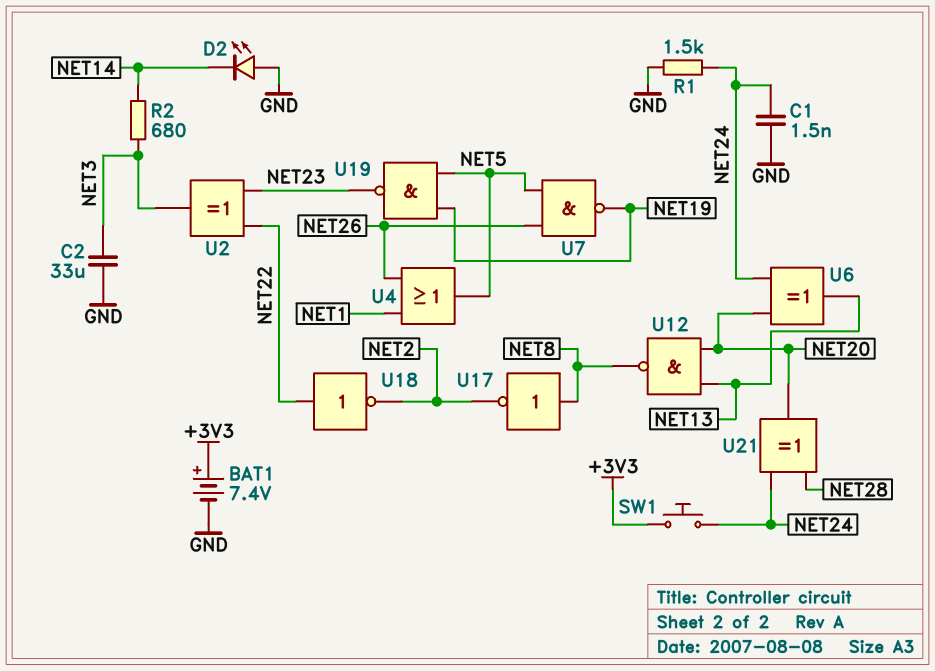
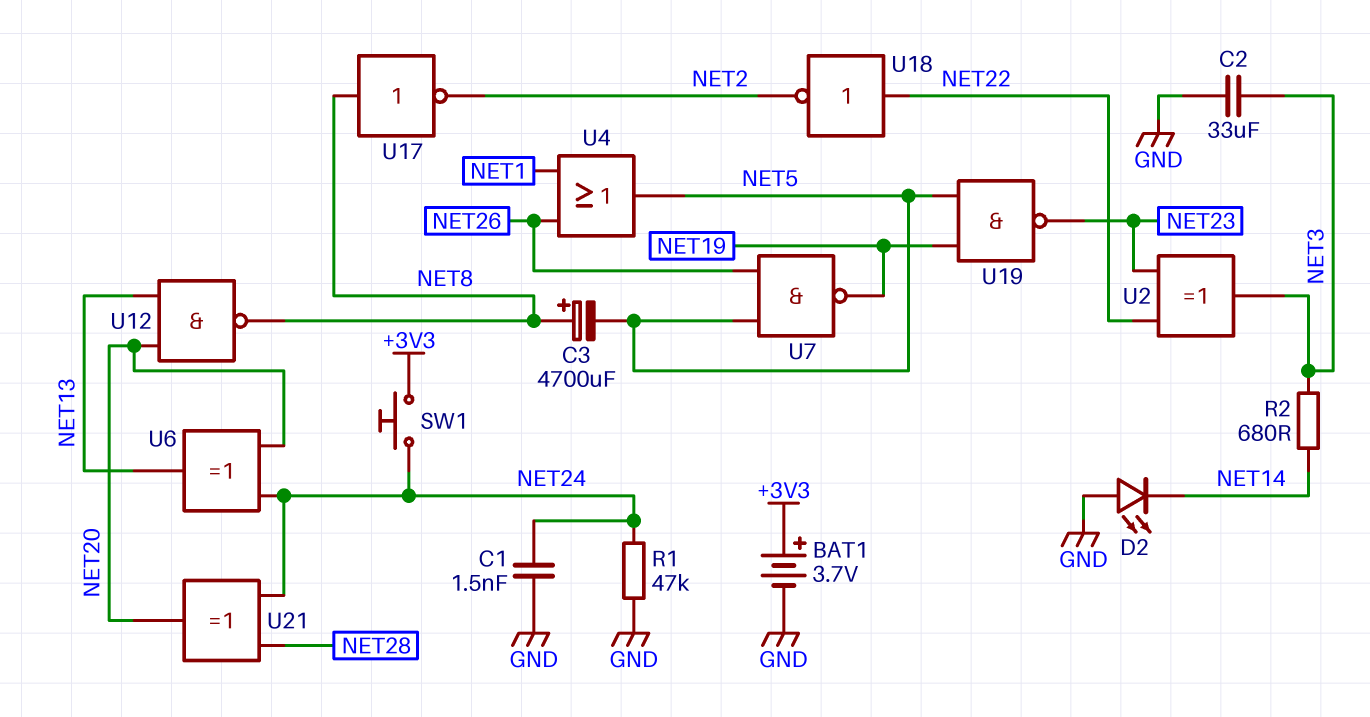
BAT1: 7.4V (plus +3V3, minus GND) -> 3.7V (plus +3V3, minus GND)
C3: none -> 4700uF (plus NET8, minus NET5)
R1: 1.5k (GND, NET24) -> 47k (GND, NET24)

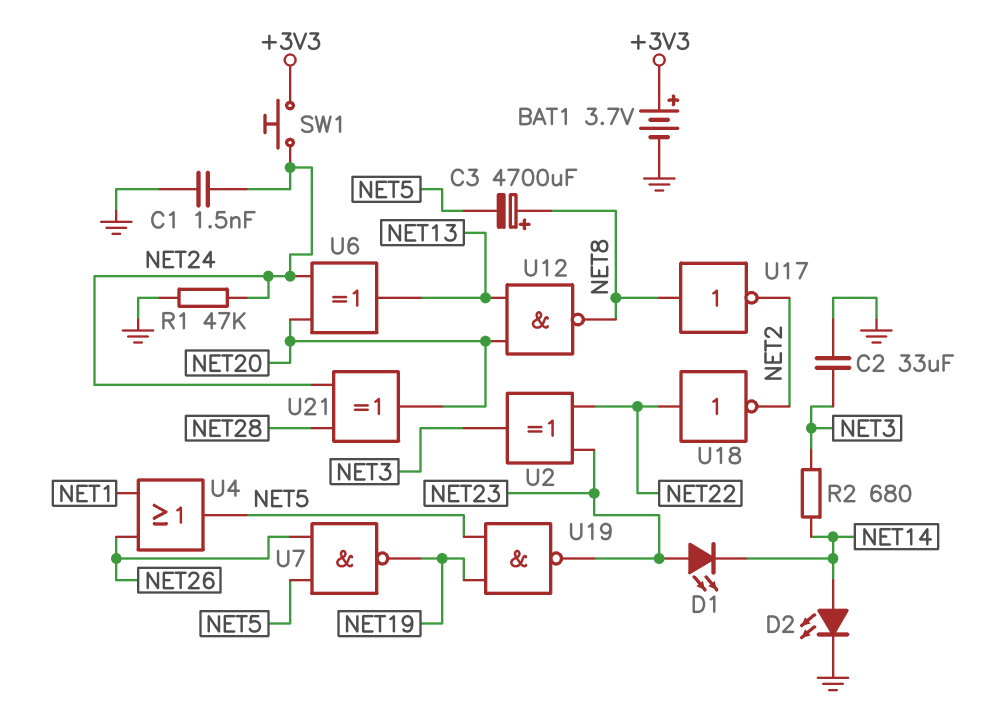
D1: none -> LED (A NET23, K NET14)
D2: LED (A GND, K NET14) -> LED (A NET14, K GND)

